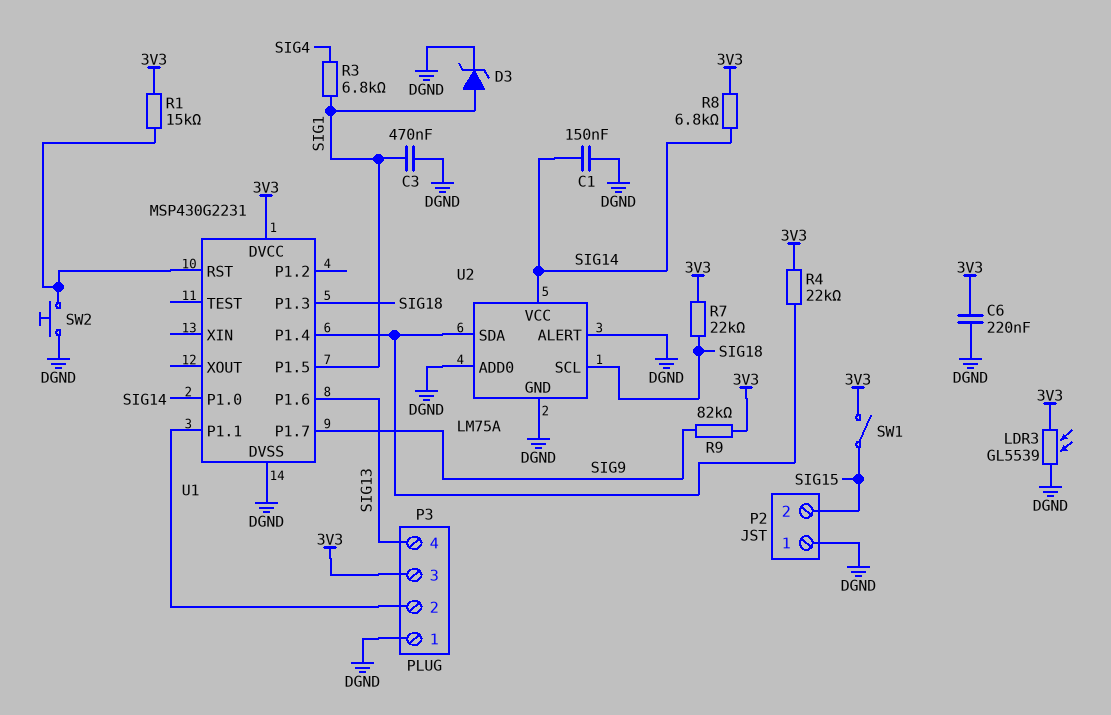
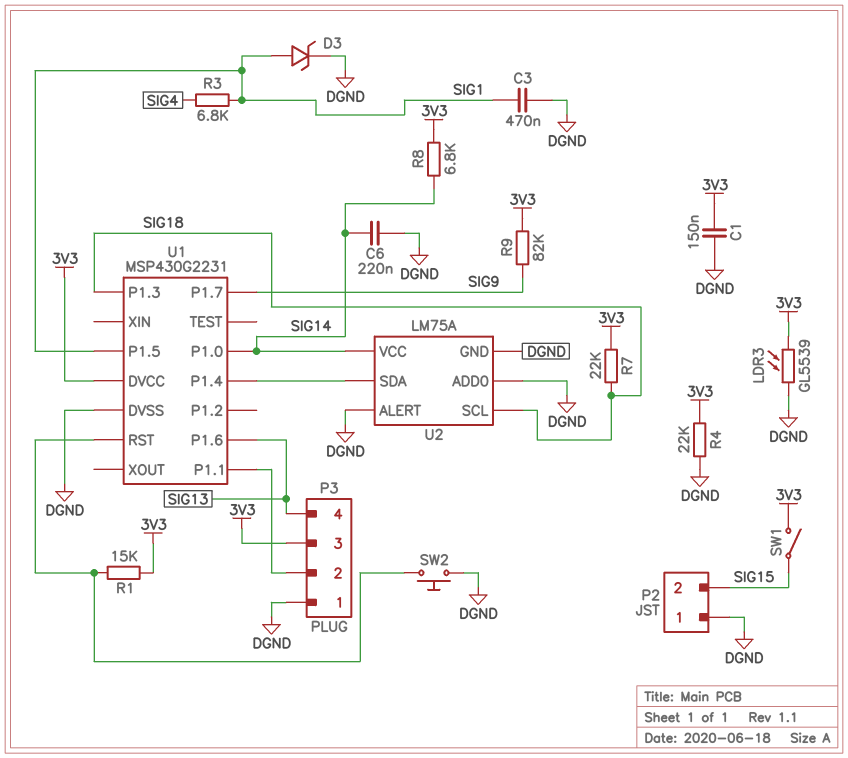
C1: 150nF (DGND, SIG14) -> 150nF (3V3, DGND)
C6: 220nF (3V3, DGND) -> 220nF (DGND, SIG14)
R4: 22k (3V3, U1/P1.4) -> 22k (3V3, DGND)

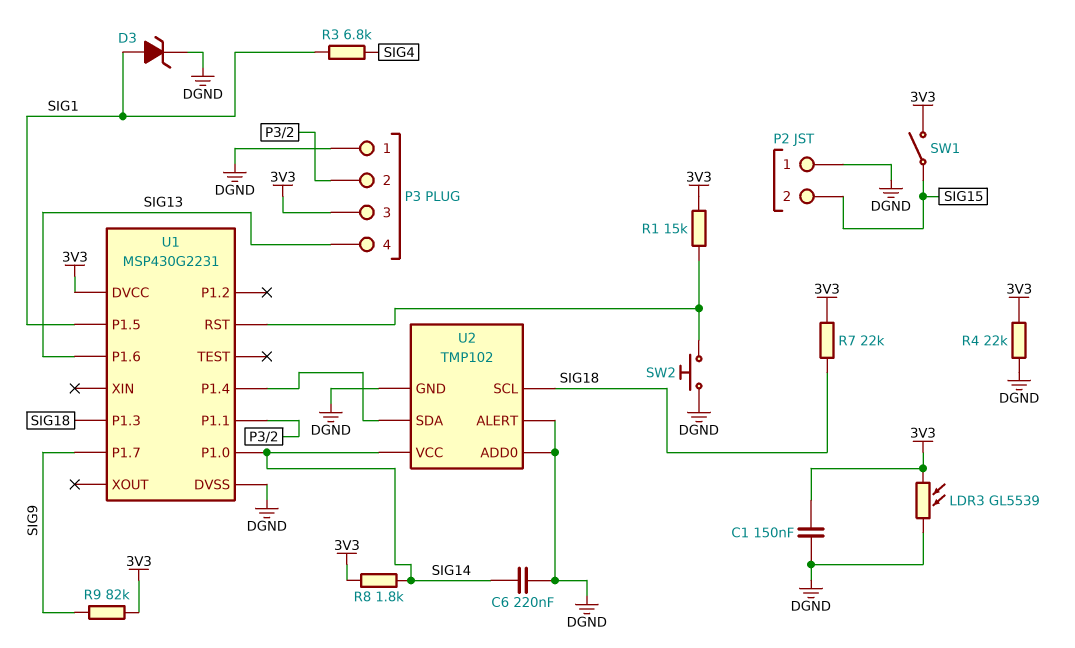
C3: 470nF (DGND, SIG1) -> none
R8: 6.8k (3V3, SIG14) -> 1.8k (3V3, SIG14)
U2: LM75A -> TMP102

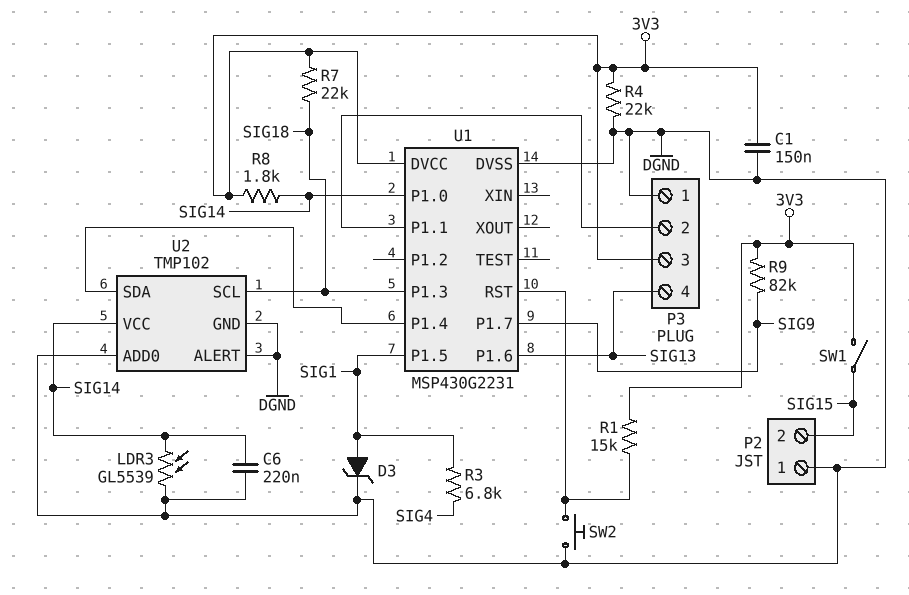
LDR3: GL5539 (3V3, DGND) -> GL5539 (DGND, SIG14)

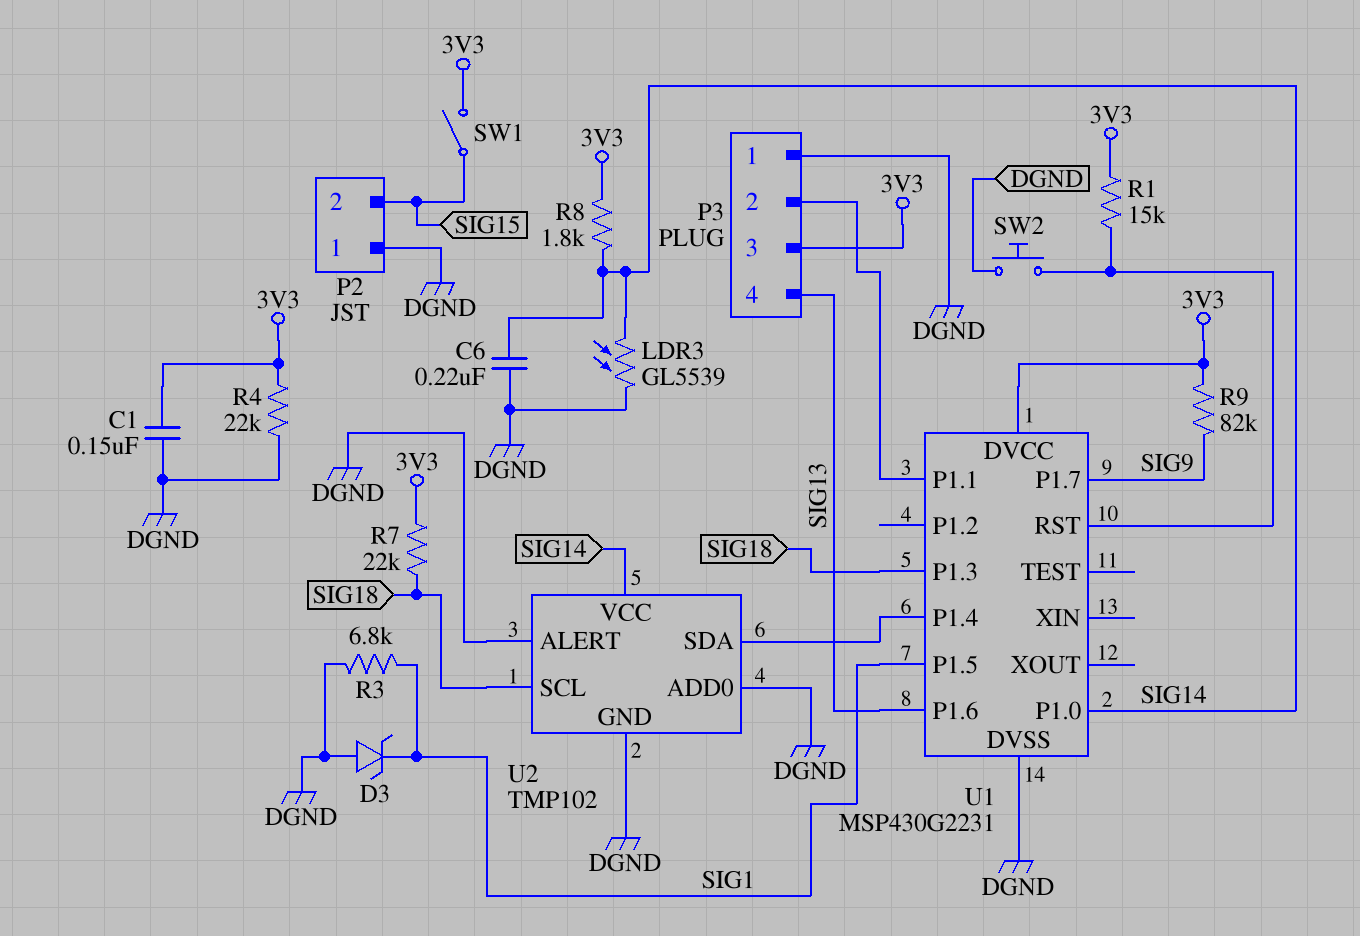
D3: zener (A SIG1, K DGND) -> zener (A DGND, K SIG1)
R3: 6.8k (SIG1, SIG4) -> 6.8k (DGND, SIG1)

